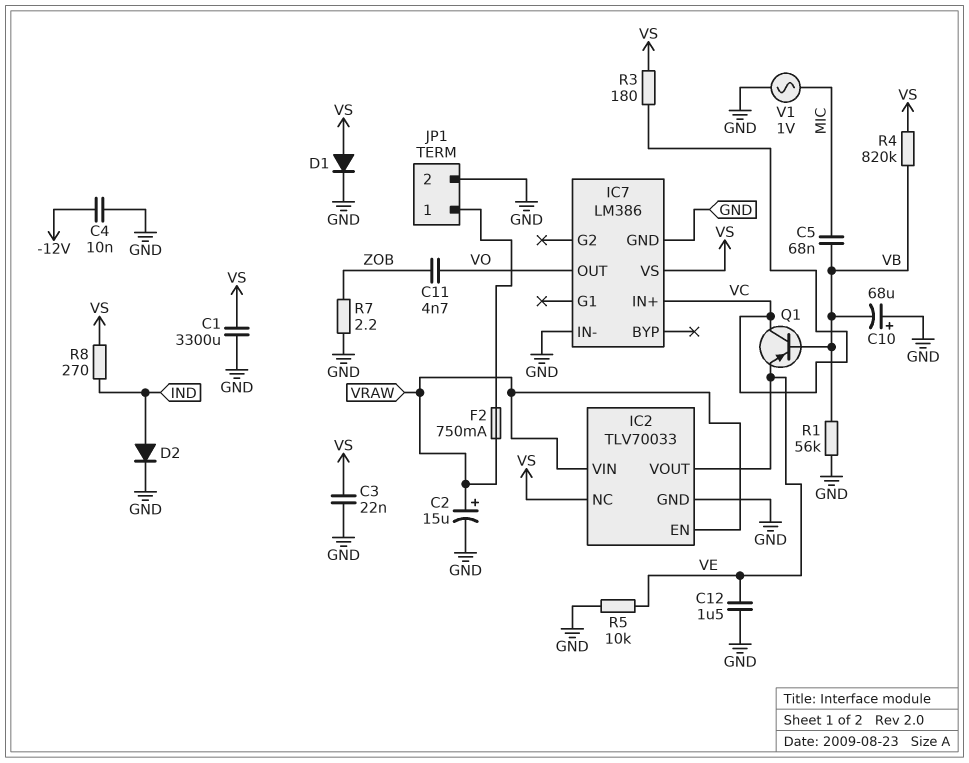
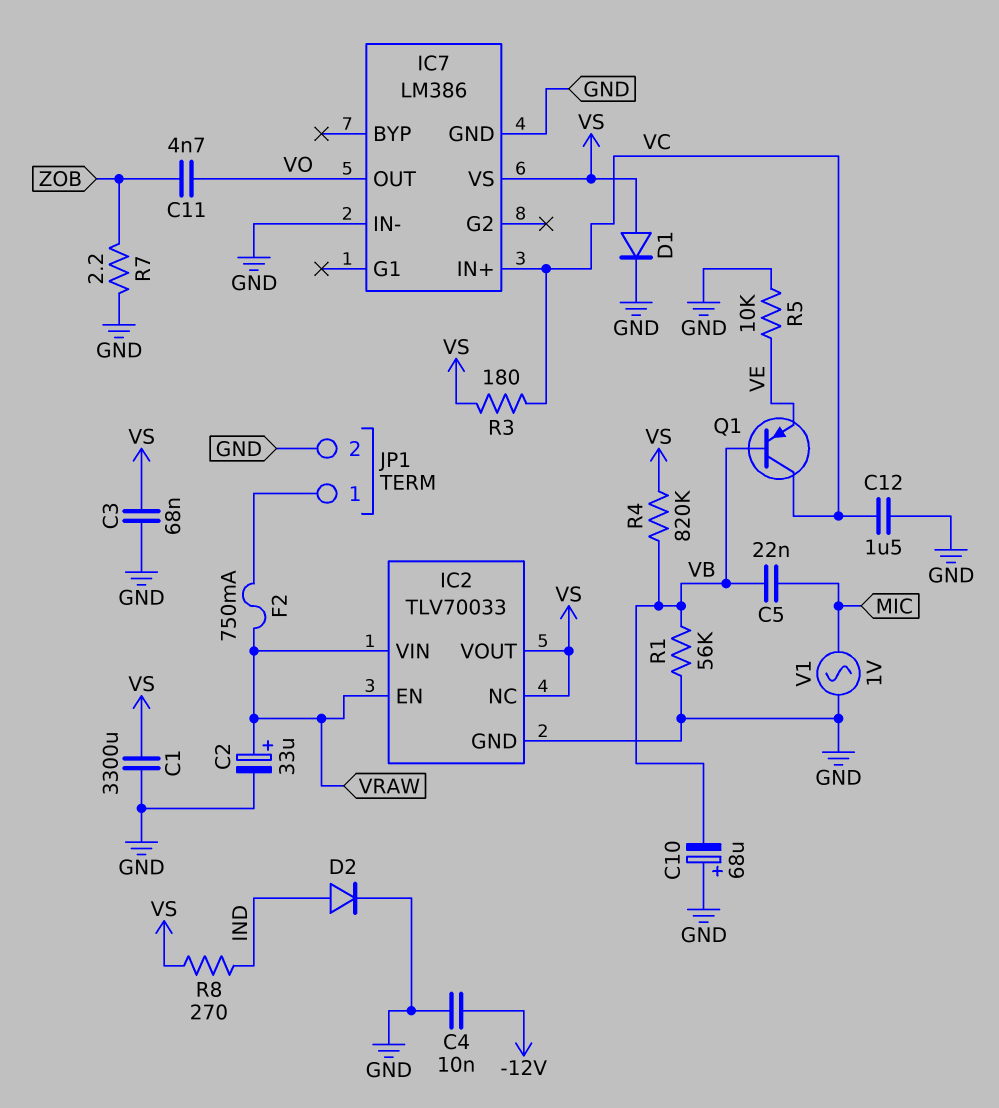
C2: 15uF (plus VRAW, minus GND) -> 33uF (plus VRAW, minus GND)
C3: 22nF (GND, VS) -> 68nF (GND, VS)
C5: 68nF (MIC, VB) -> 22nF (MIC, VB)
C12: 1.5uF (GND, VE) -> 1.5uF (GND, VC)
IC2 pin VOUT: VE -> VS

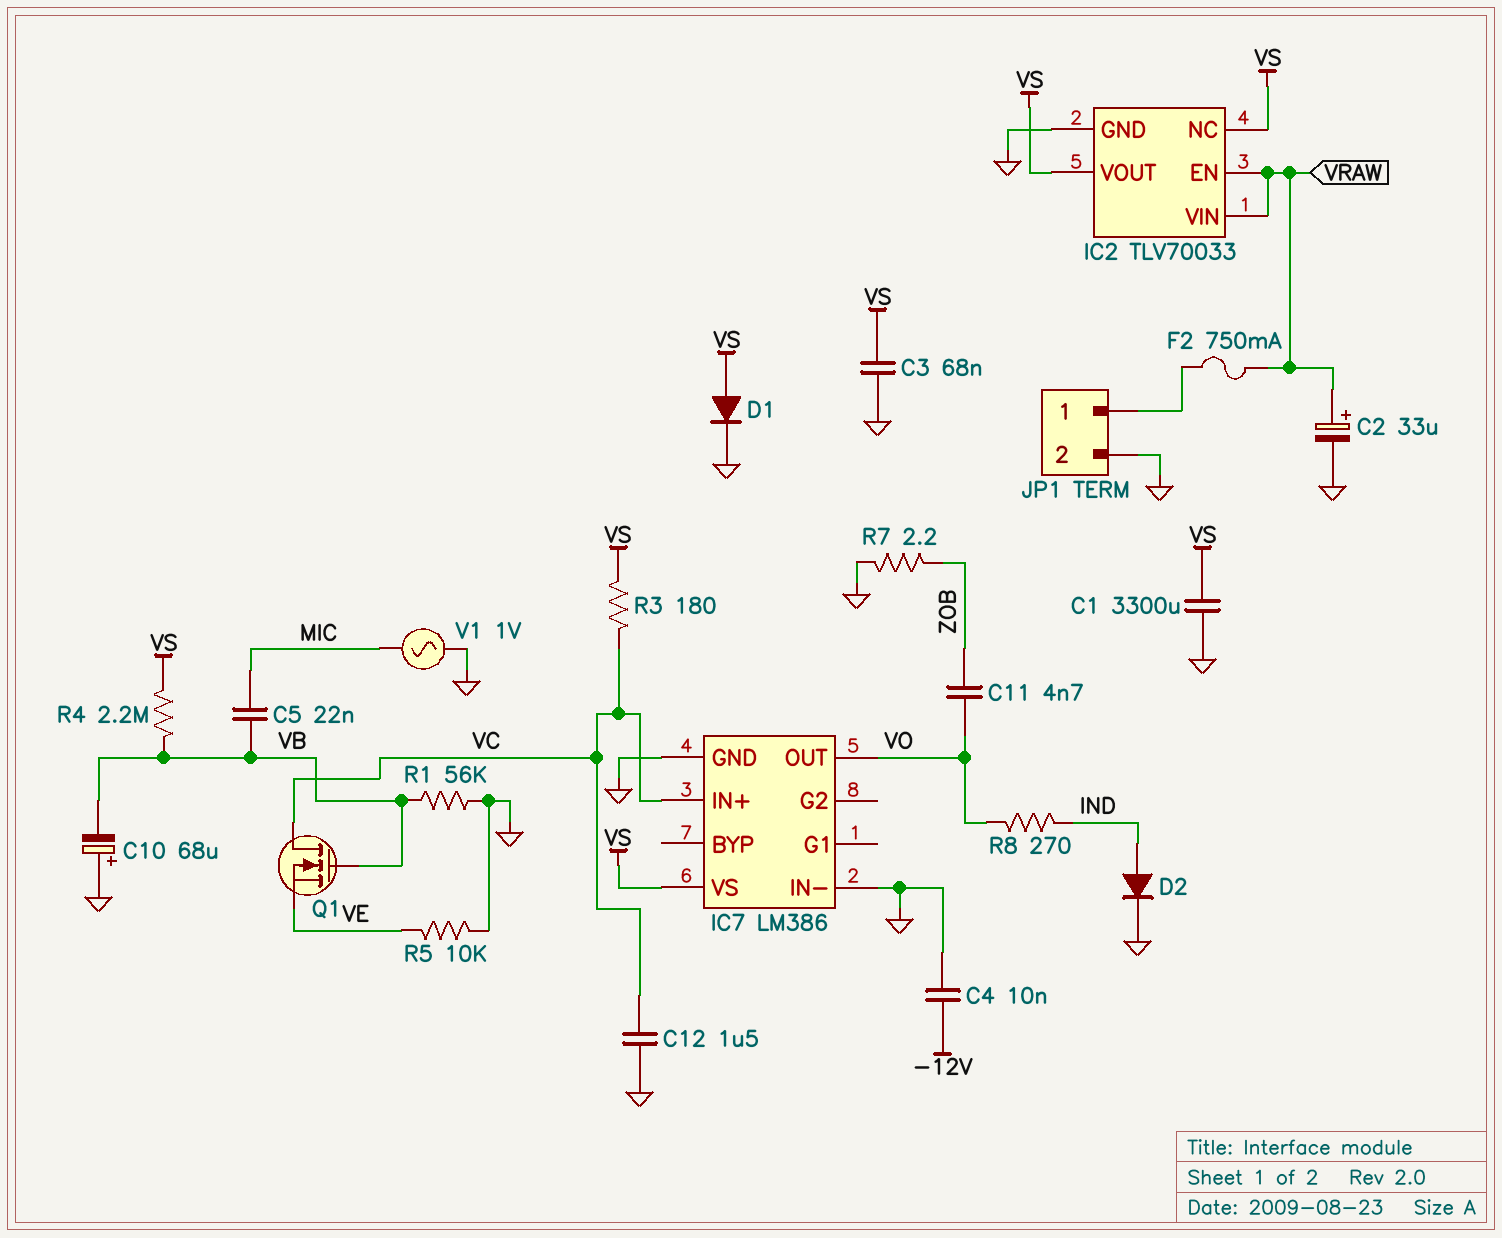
Q1: PNP (B VB, C VC, E VE) -> NMOS (G VB, D VC, S VE)
R4: 820k (VB, VS) -> 2.2M (VB, VS)
R8: 270 (IND, VS) -> 270 (IND, VO)

